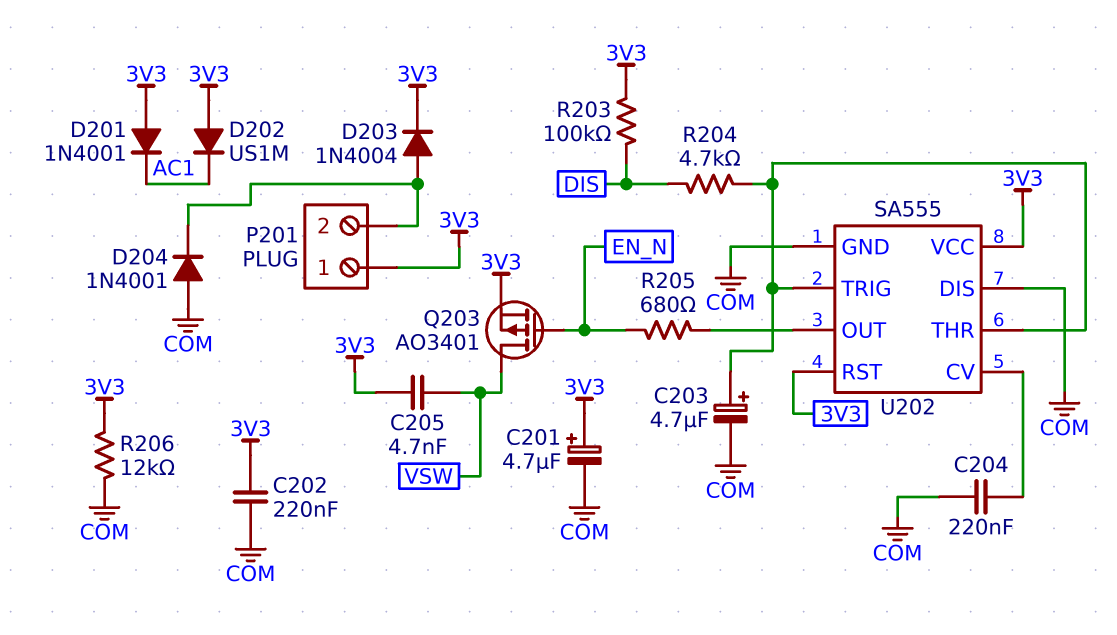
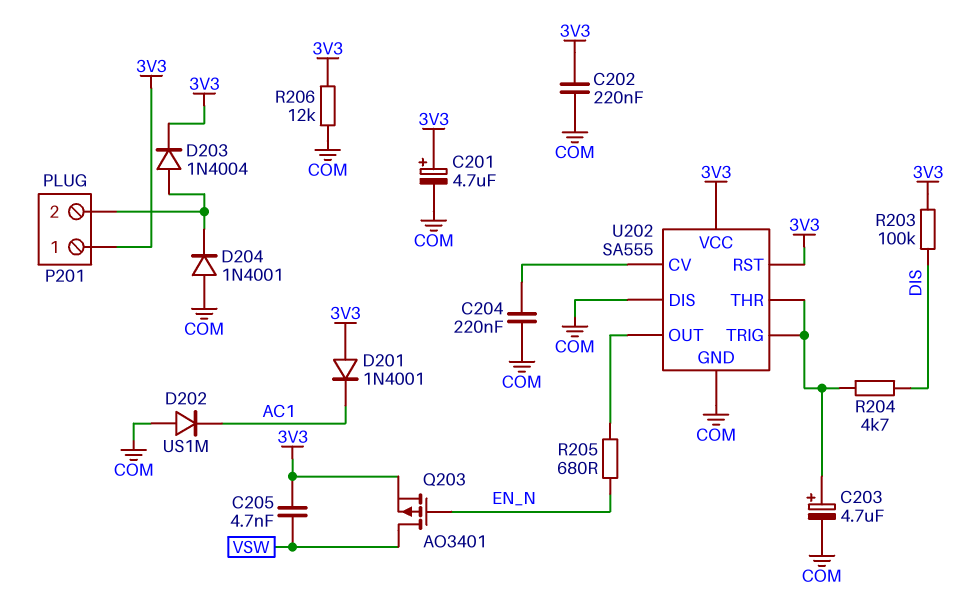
D202: diode US1M (A 3V3, K AC1) -> diode US1M (A COM, K AC1)

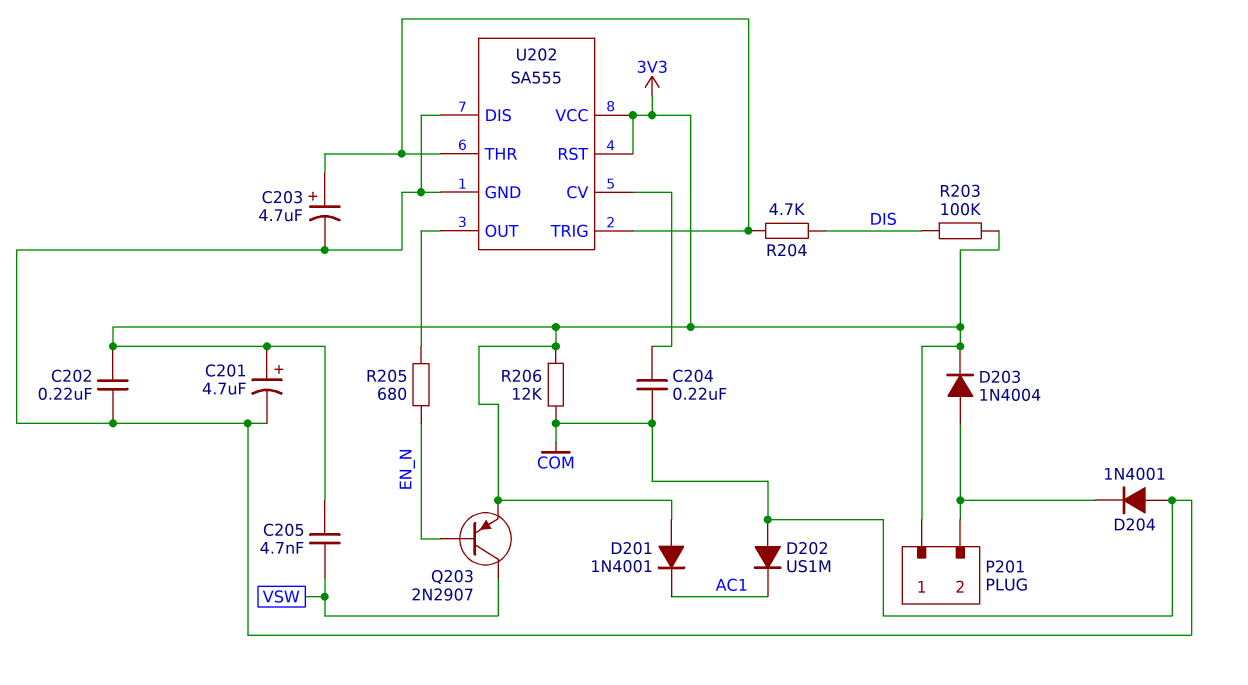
Q203: PMOS AO3401 (G EN_N, D VSW, S 3V3) -> PNP 2N2907 (B EN_N, C VSW, E 3V3)

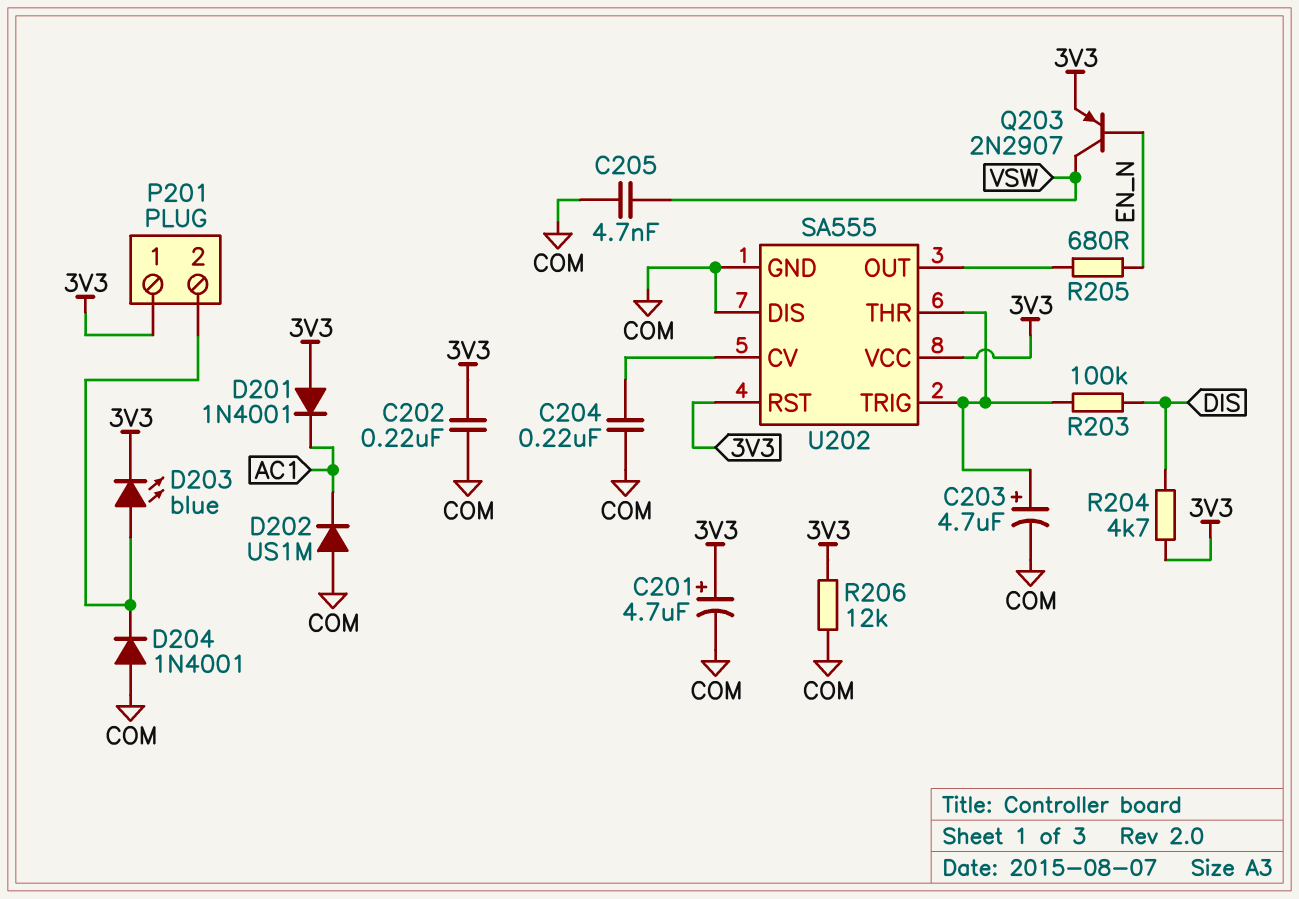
C205: 4.7nF (3V3, VSW) -> 4.7nF (COM, VSW)
D203: diode 1N4004 (A P201/2, K 3V3) -> LED blue (A P201/2, K 3V3)
R203: 100k (3V3, DIS) -> 100k (DIS, U202/THR)
R204: 4.7k (DIS, U202/THR) -> 4.7k (3V3, DIS)

